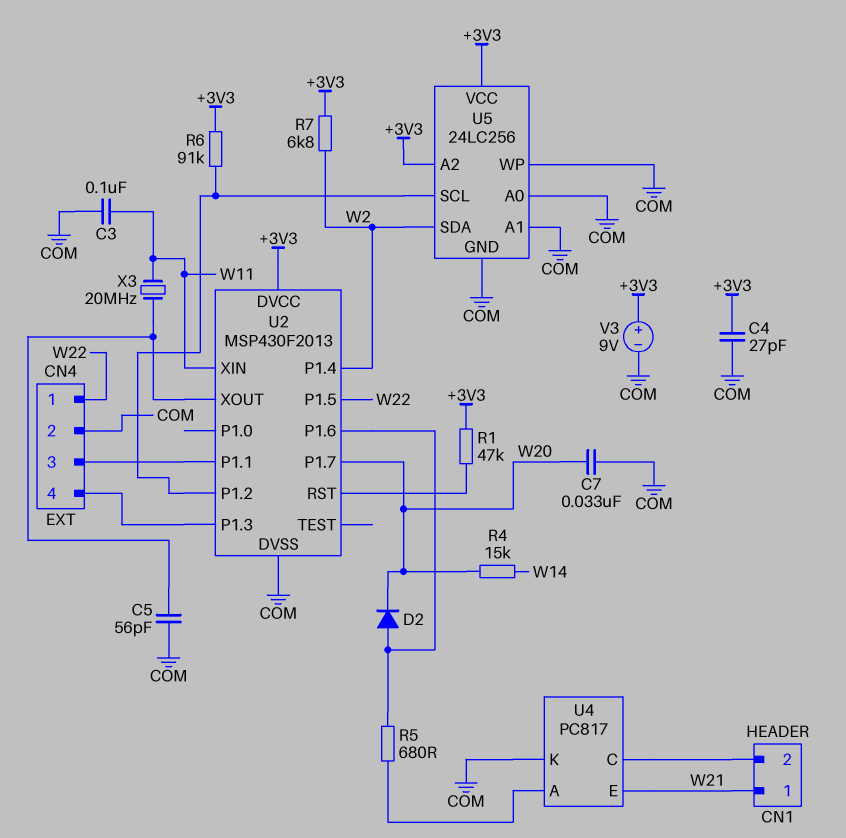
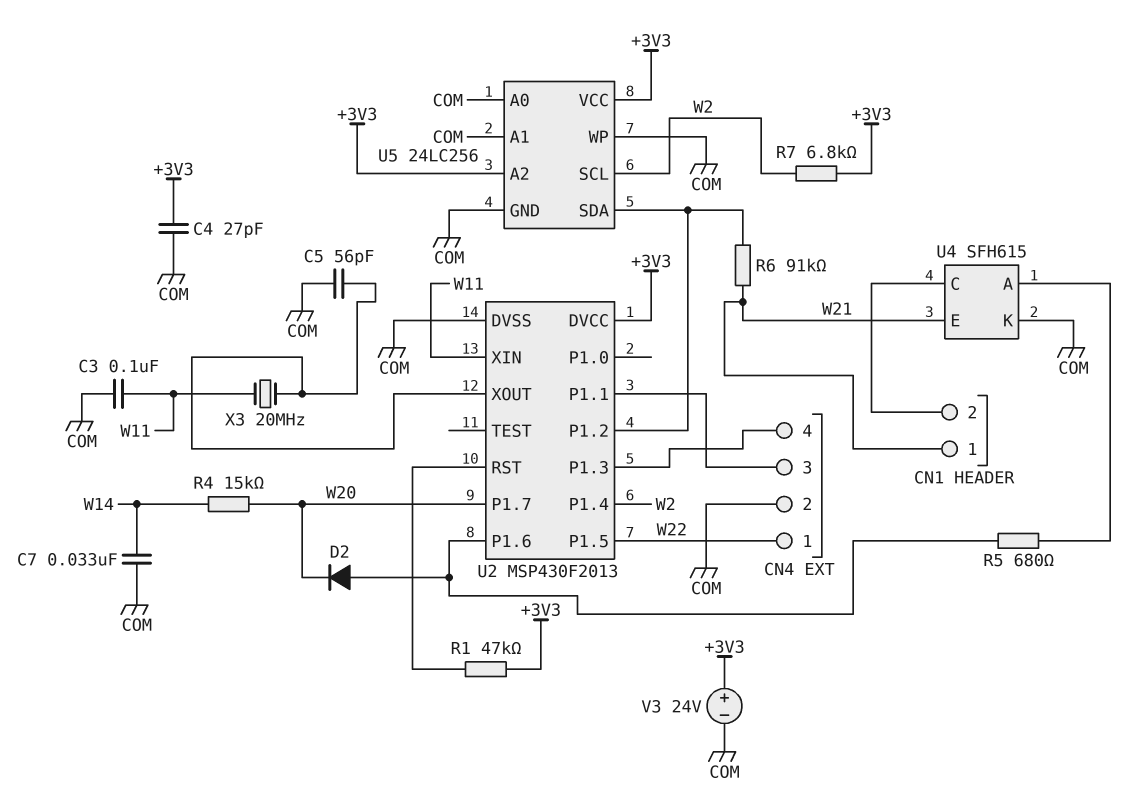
C7: 33nF (COM, W20) -> 33nF (COM, W14)
R6: 91k (+3V3, U2/P1.2) -> 91k (U2/P1.2, W21)
U4: PC817 -> SFH615
U5 pin SCL: U2/P1.2 -> W2
U5 pin SDA: W2 -> U2/P1.2
V3: 9V (plus +3V3, minus COM) -> 24V (plus +3V3, minus COM)

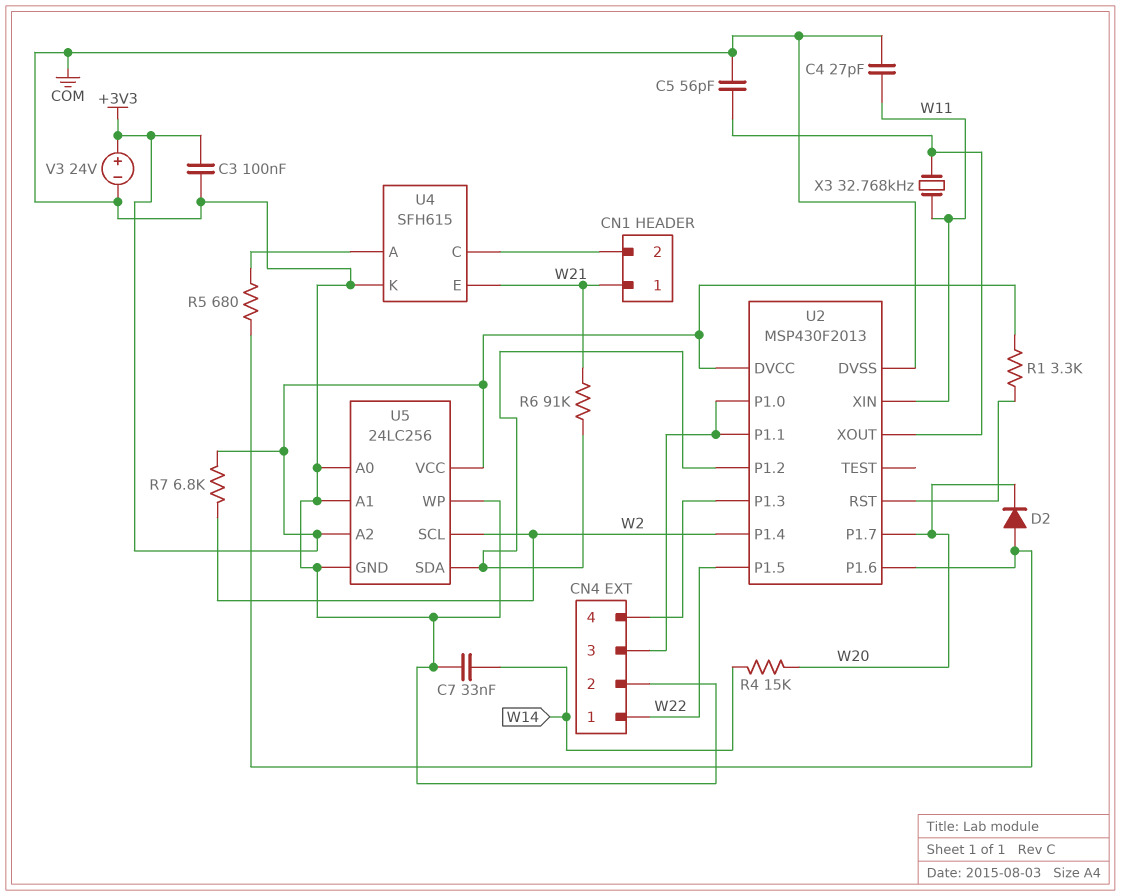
C3: 100nF (COM, W11) -> 100nF (+3V3, COM)
C4: 27pF (+3V3, COM) -> 27pF (COM, W11)
R1: 47k (+3V3, U2/RST) -> 3.3k (+3V3, U2/RST)
U2 pin P1.0: none -> CN4/3
X3: 20MHz (U2/XOUT, W11) -> 32.768kHz (U2/XOUT, W11)

